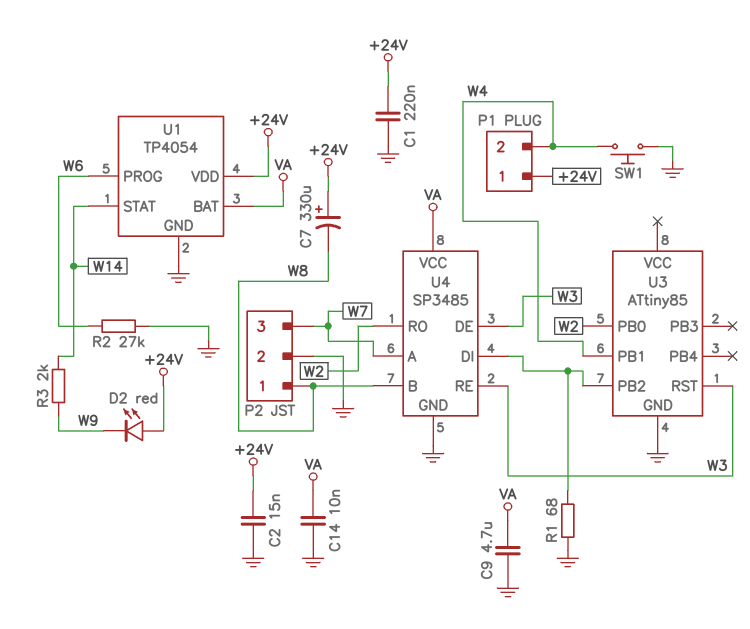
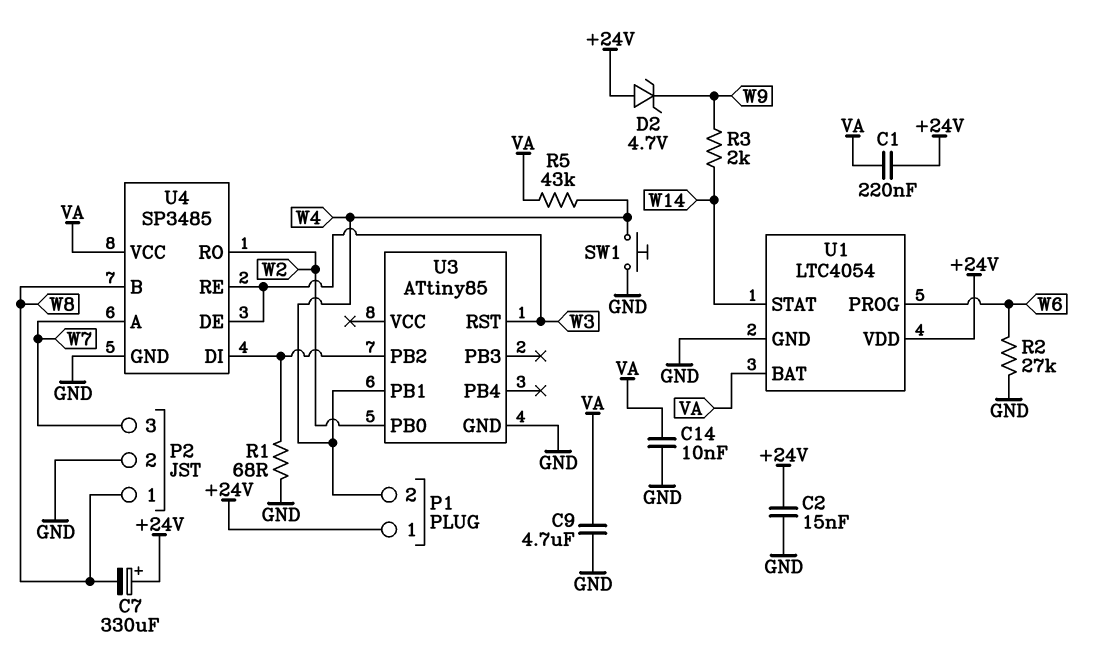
C1: 220nF (+24V, GND) -> 220nF (+24V, VA)
D2: LED red (A +24V, K W9) -> zener 4.7V (A +24V, K W9)
R5: none -> 43k (VA, W4)
U1: TP4054 -> LTC4054

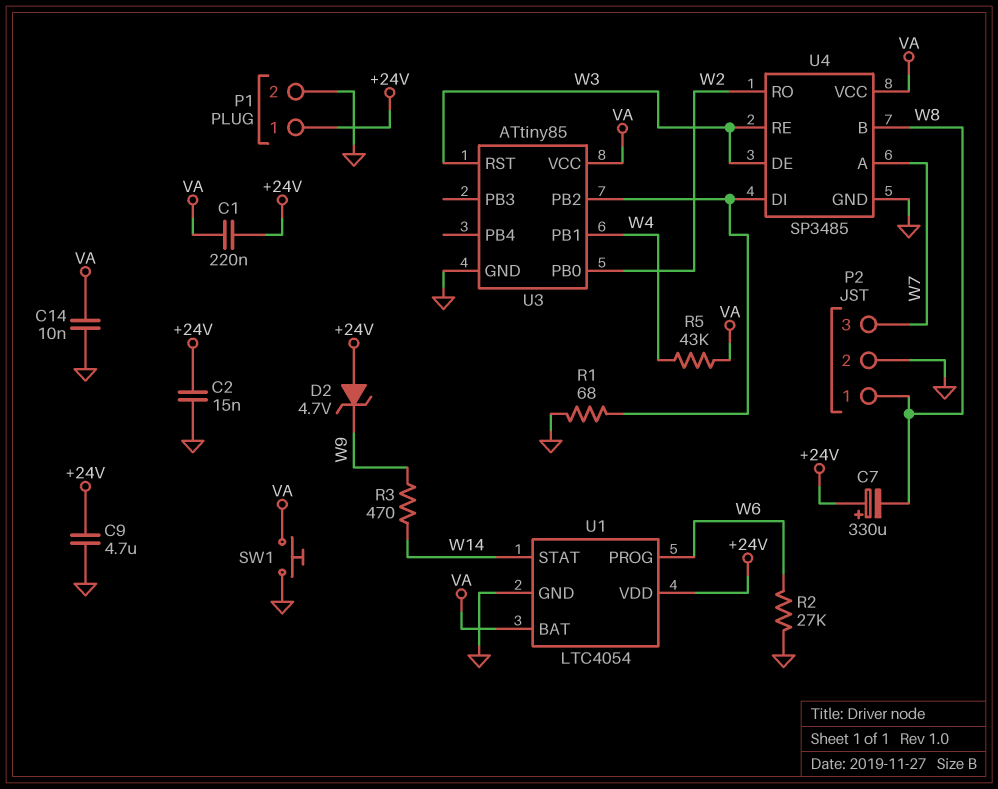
C9: 4.7uF (GND, VA) -> 4.7uF (+24V, GND)
P1 pin 2: W4 -> GND
R3: 2k (W9, W14) -> 470 (W9, W14)
SW1: button (GND, W4) -> button (GND, VA)
U3 pin VCC: none -> VA

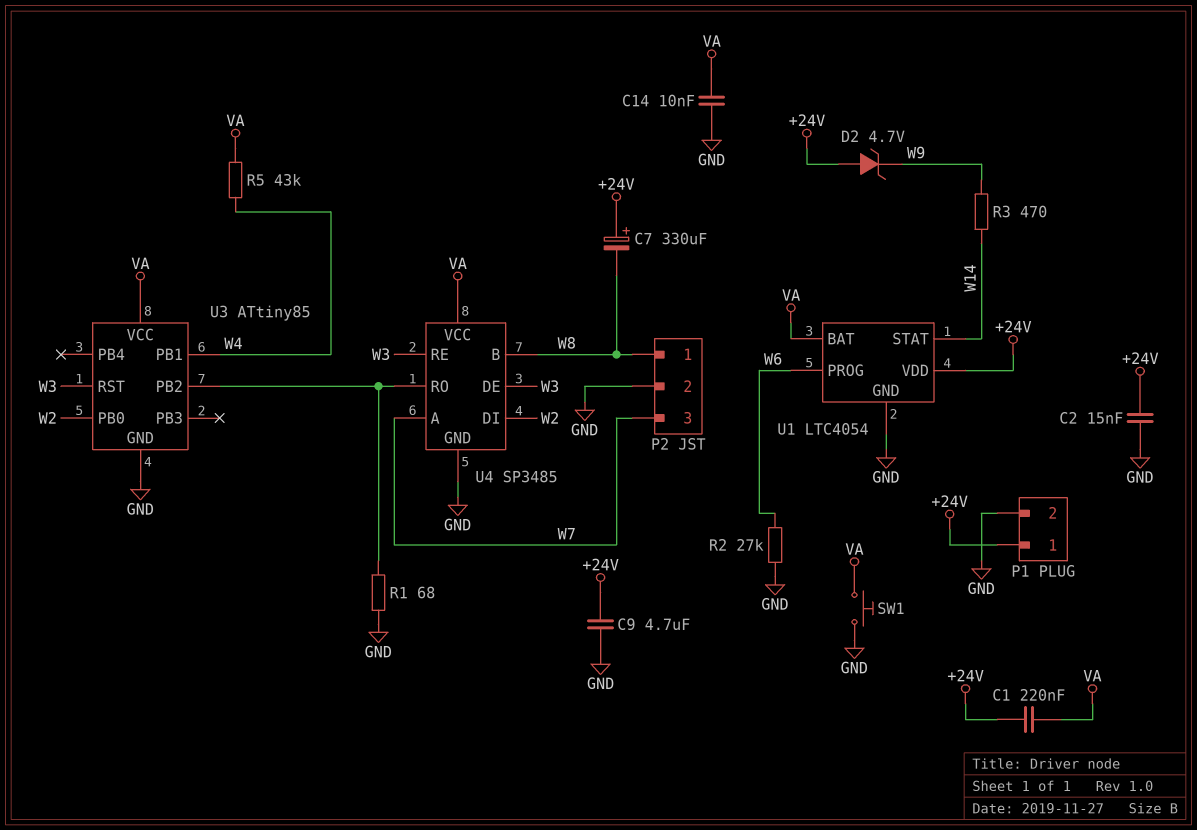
U4 pin DI: U3/PB2 -> W2
U4 pin RO: W2 -> U3/PB2

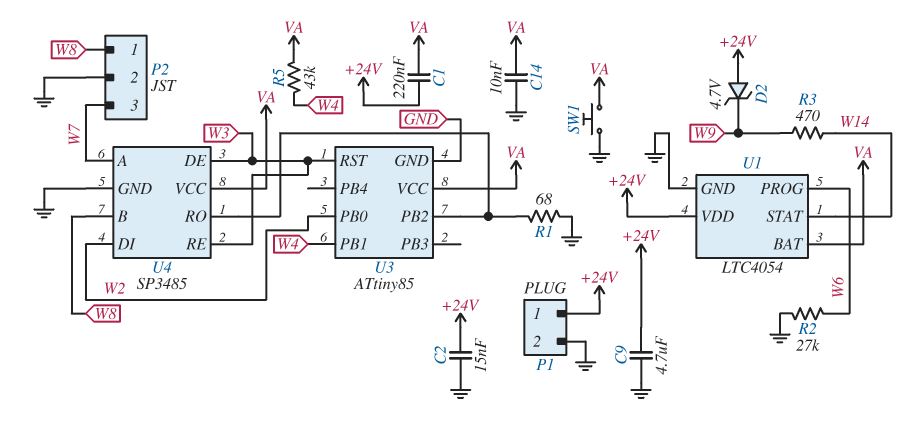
C7: 330uF (plus +24V, minus W8) -> none

